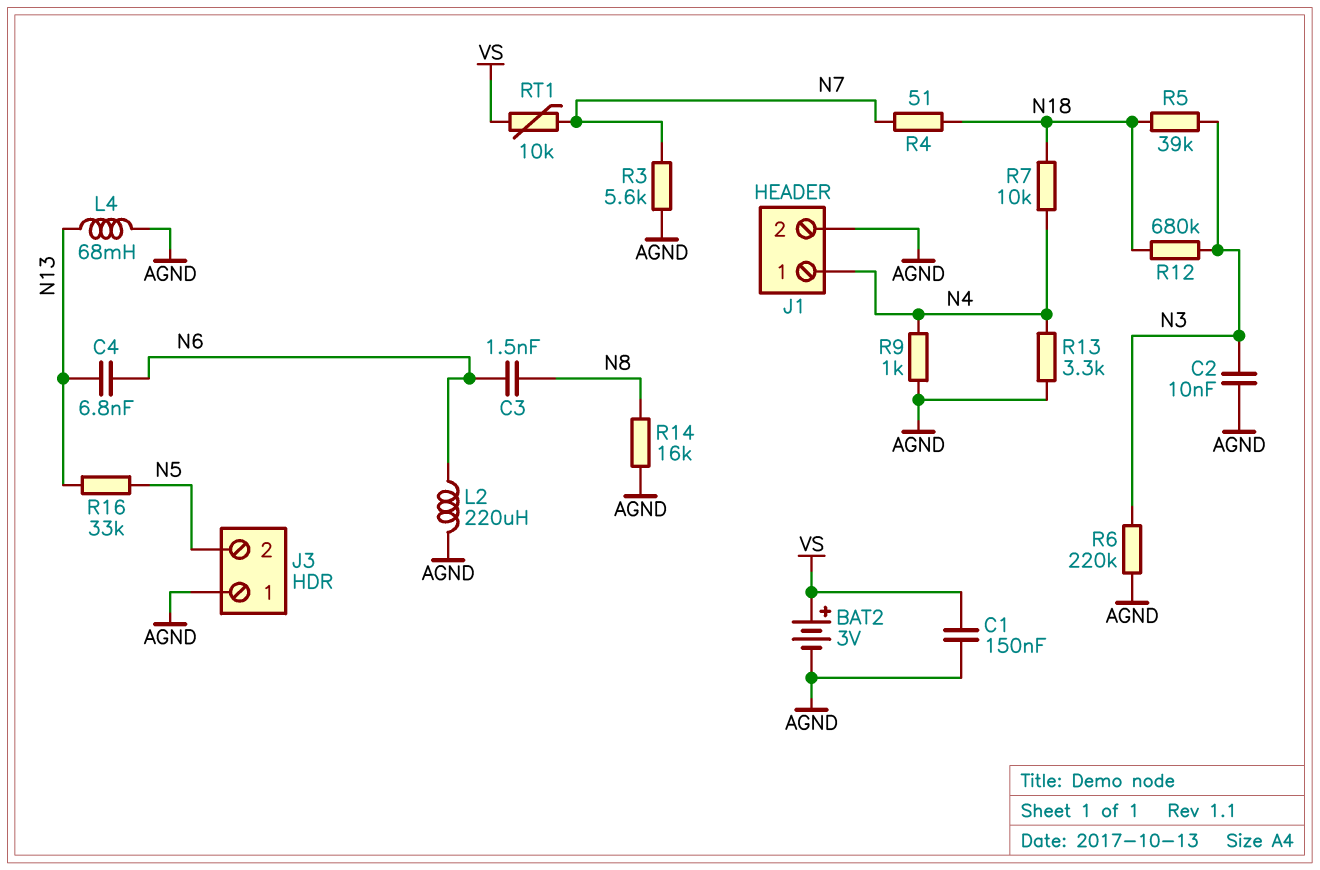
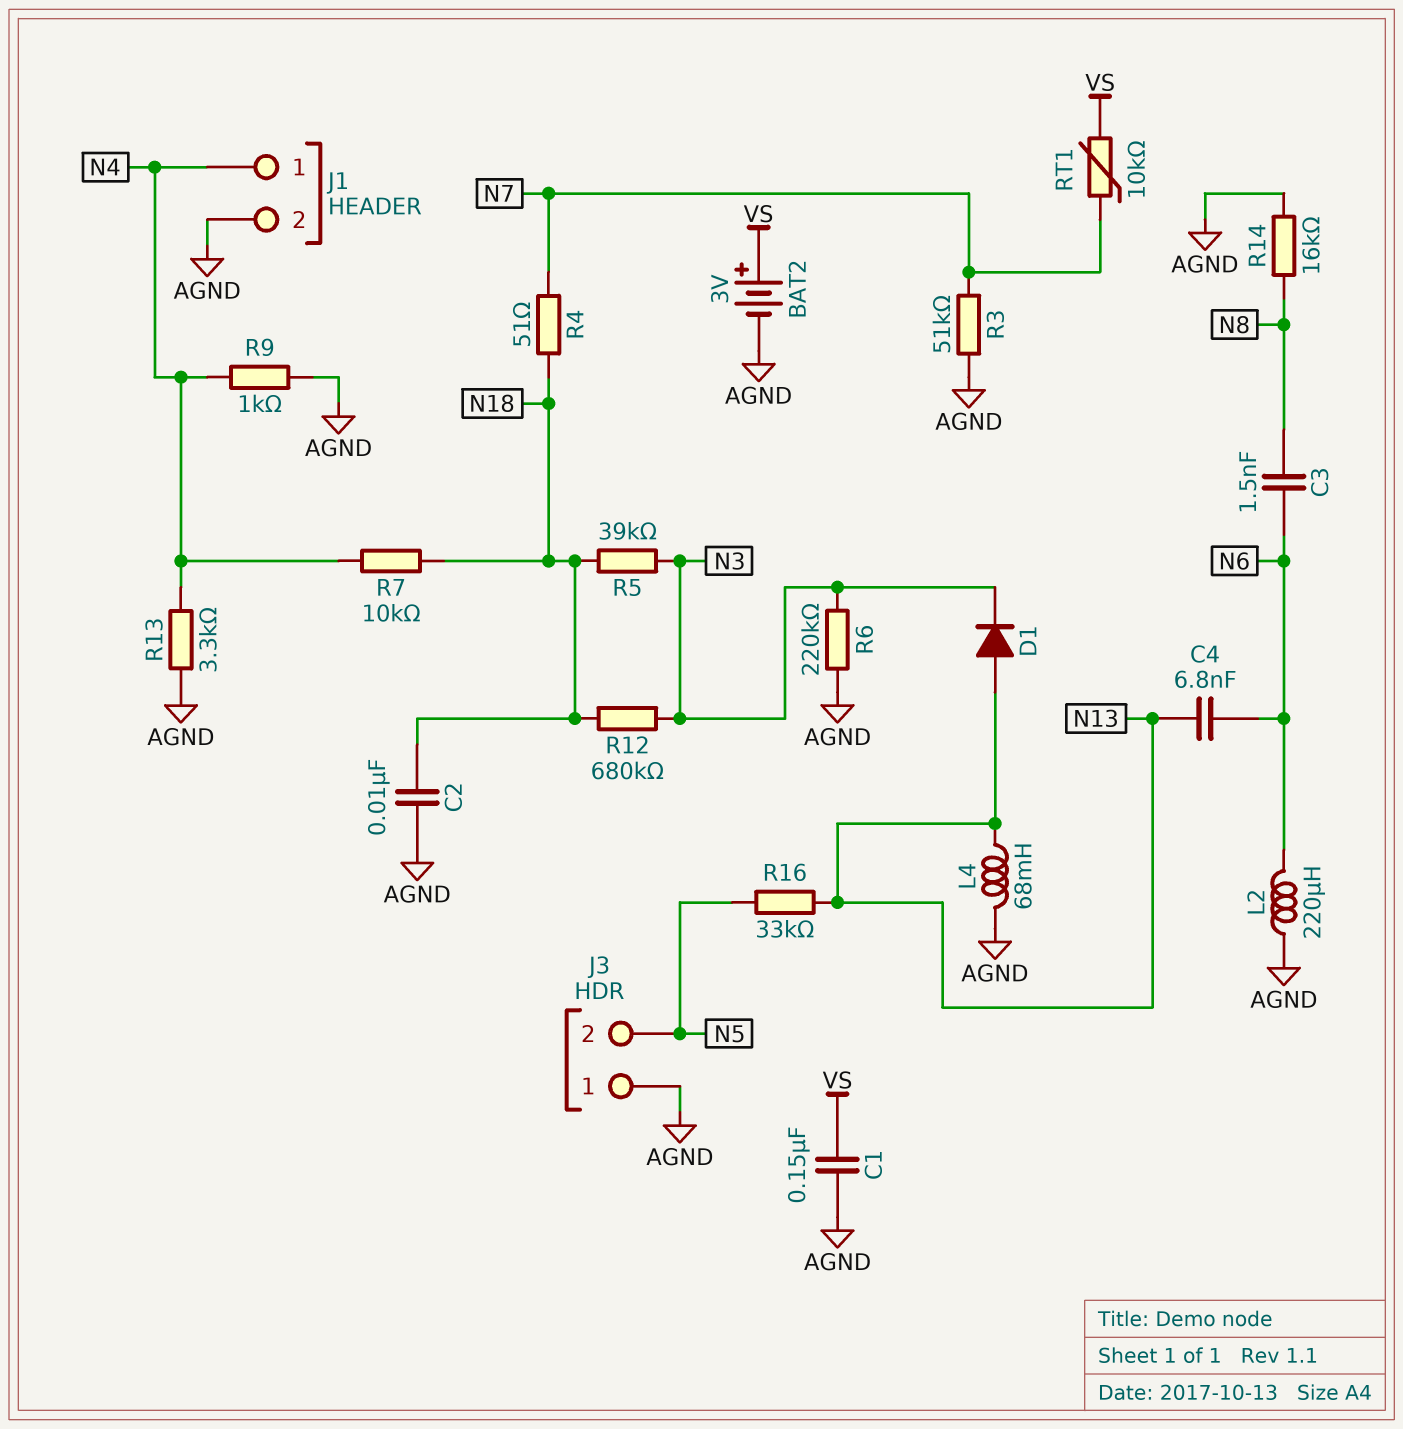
C2: 10nF (AGND, N3) -> 10nF (AGND, N18)
D1: none -> diode (A N13, K N3)
R3: 5.6k (AGND, N7) -> 51k (AGND, N7)

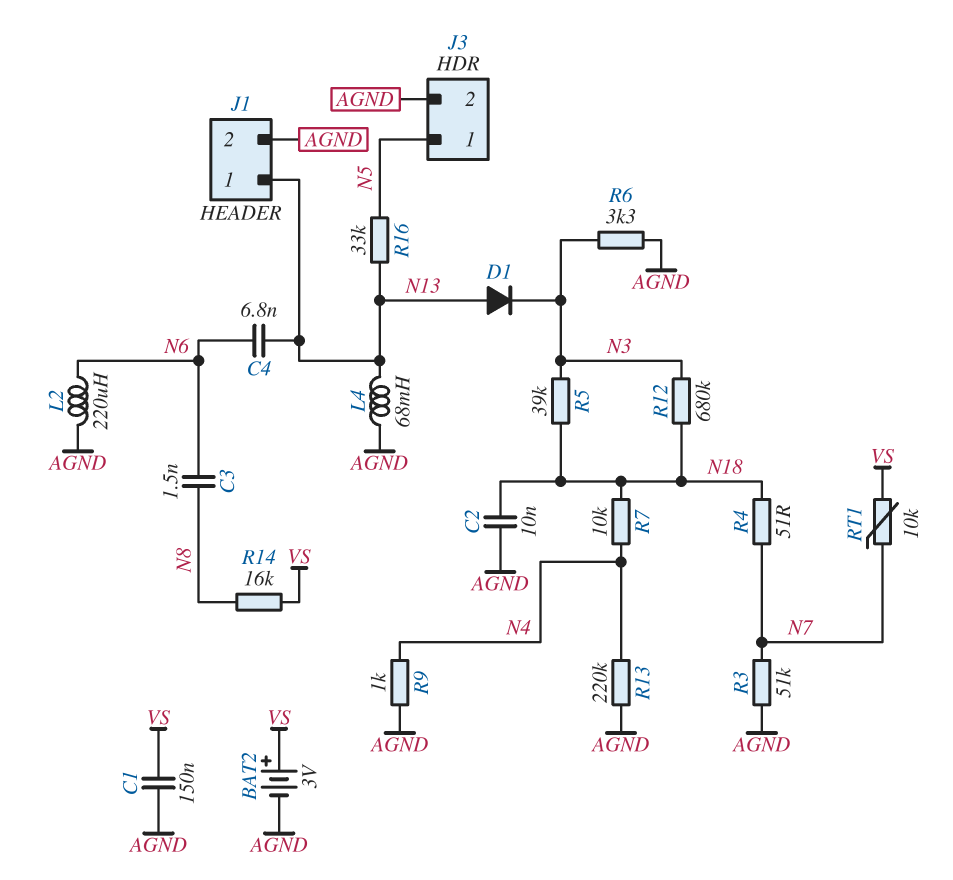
J1 pin 1: N4 -> N13
J3 pin 1: AGND -> N5
J3 pin 2: N5 -> AGND
R6: 220k (AGND, N3) -> 3.3k (AGND, N3)
R13: 3.3k (AGND, N4) -> 220k (AGND, N4)
R14: 16k (AGND, N8) -> 16k (N8, VS)

